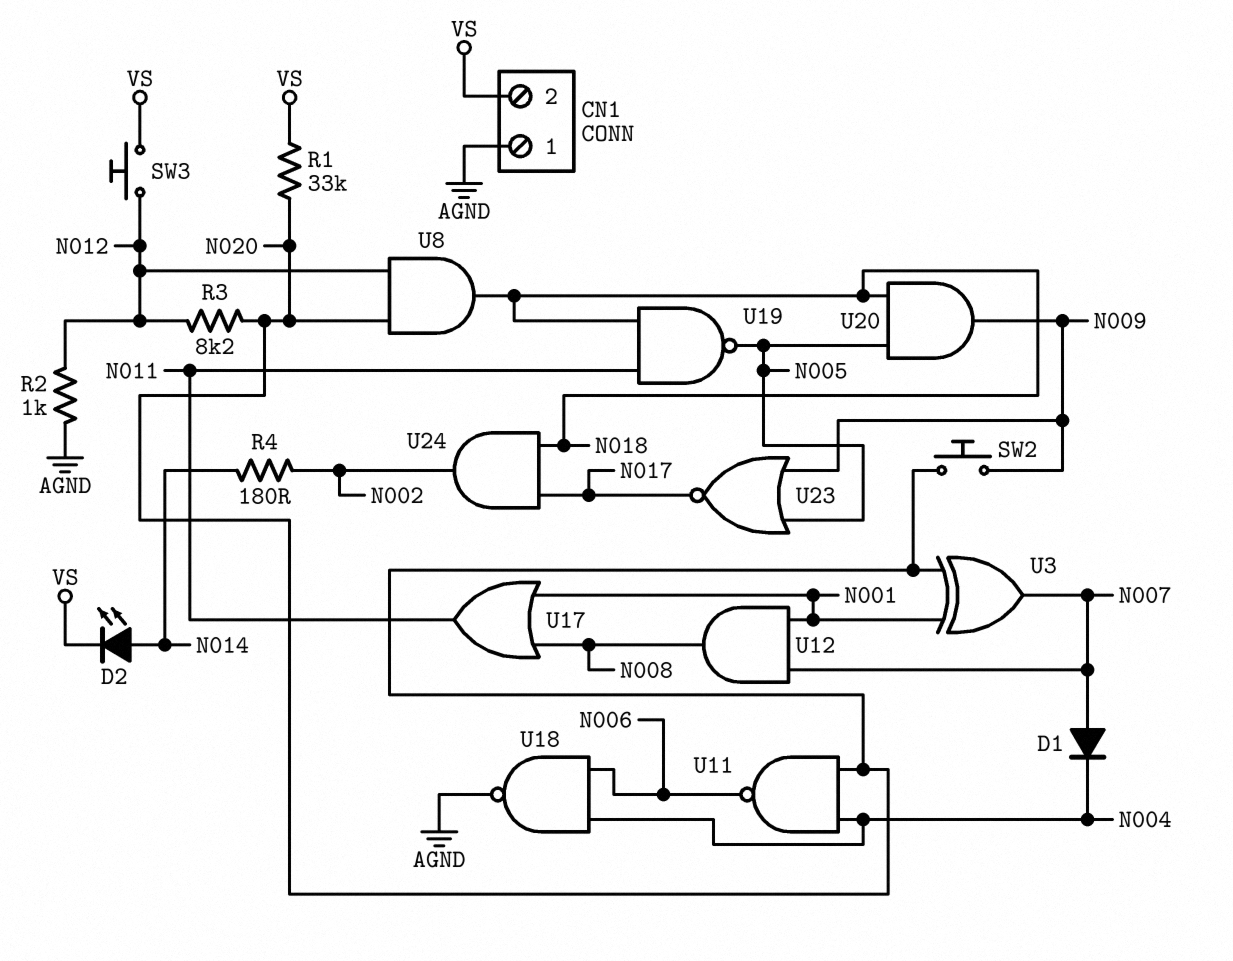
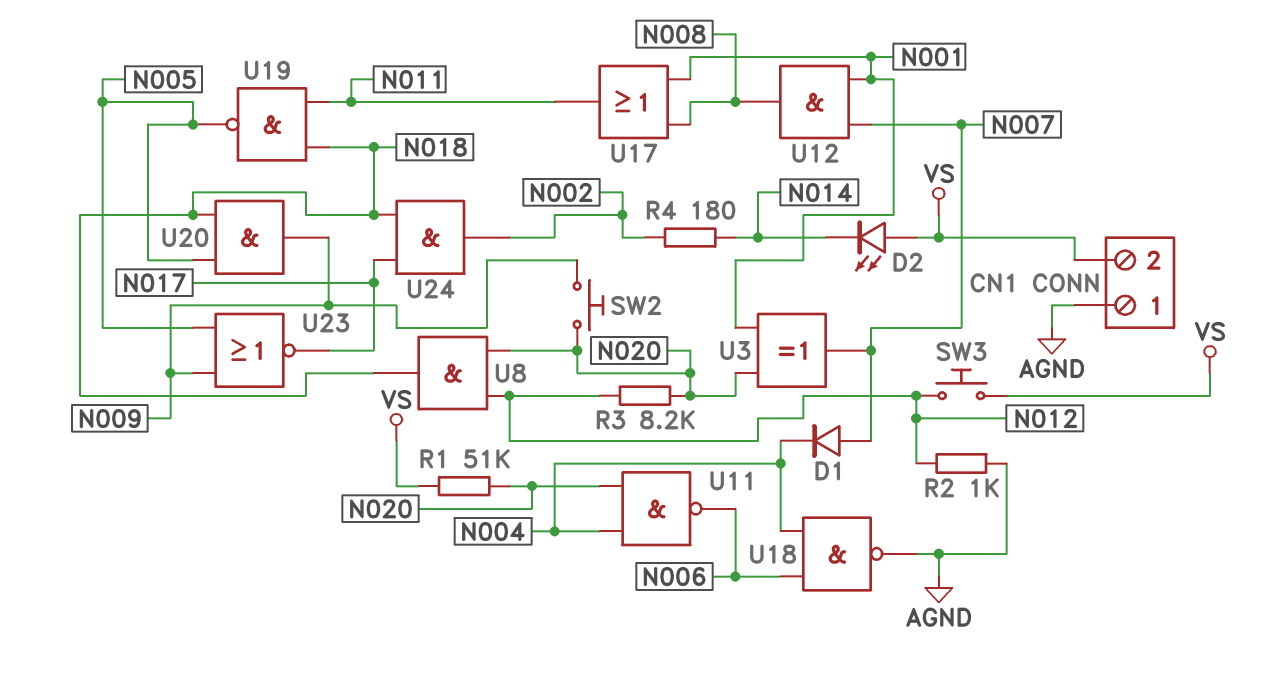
D2: LED (A N014, K VS) -> LED (A VS, K N014)
R1: 33k (N020, VS) -> 51k (N020, VS)

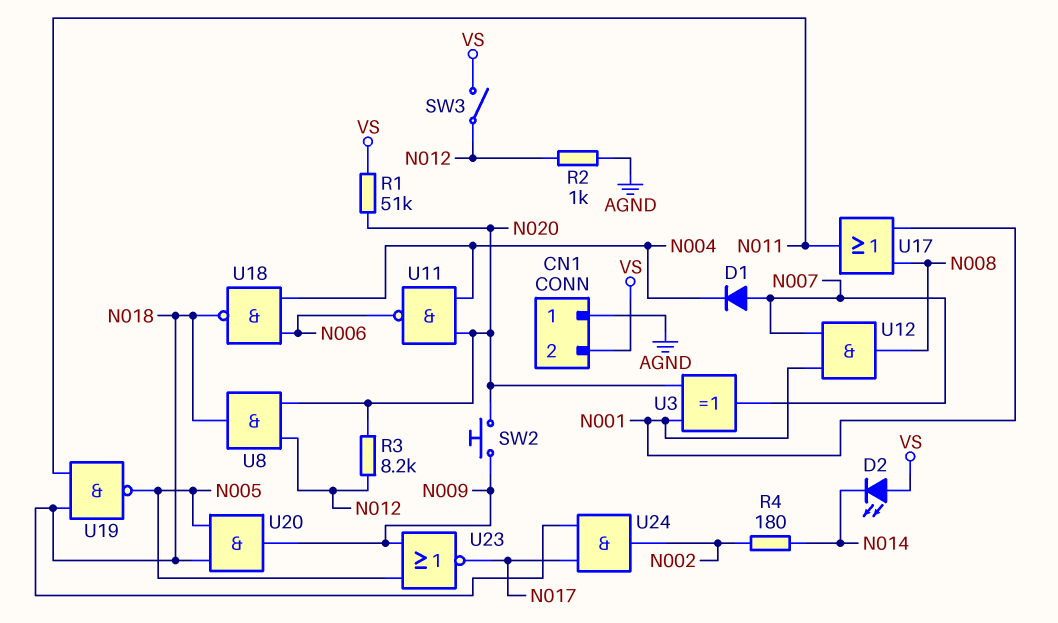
SW3: button (N012, VS) -> switch (N012, VS)
U18: NAND (in N004, in N006, out AGND) -> NAND (in N004, in N006, out N018)

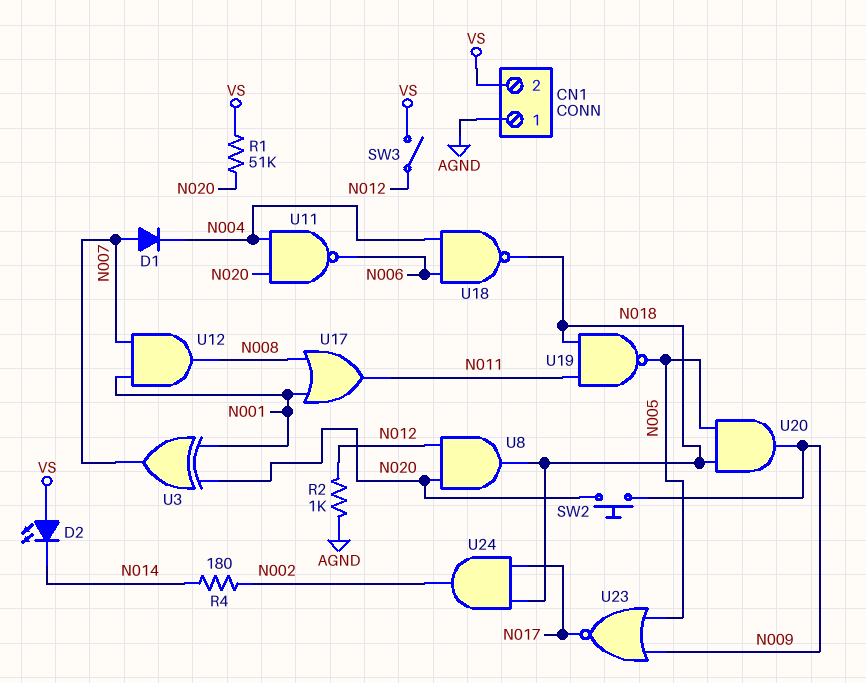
R3: 8.2k (N012, N020) -> none

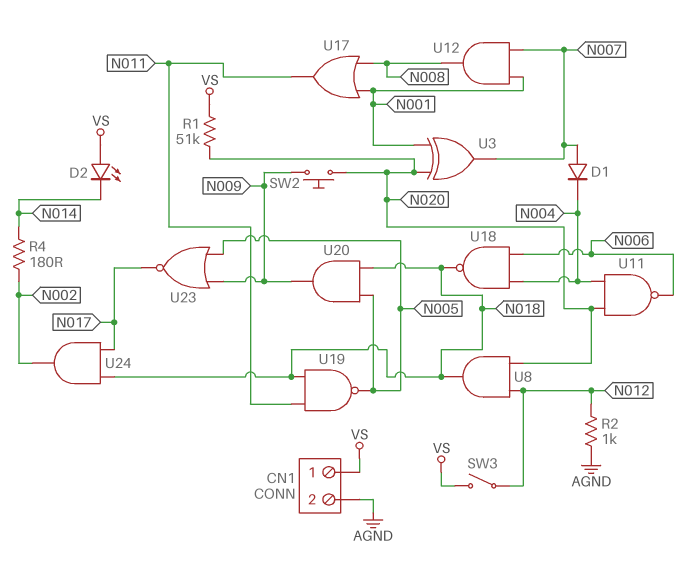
CN1 pin 1: AGND -> VS
CN1 pin 2: VS -> AGND

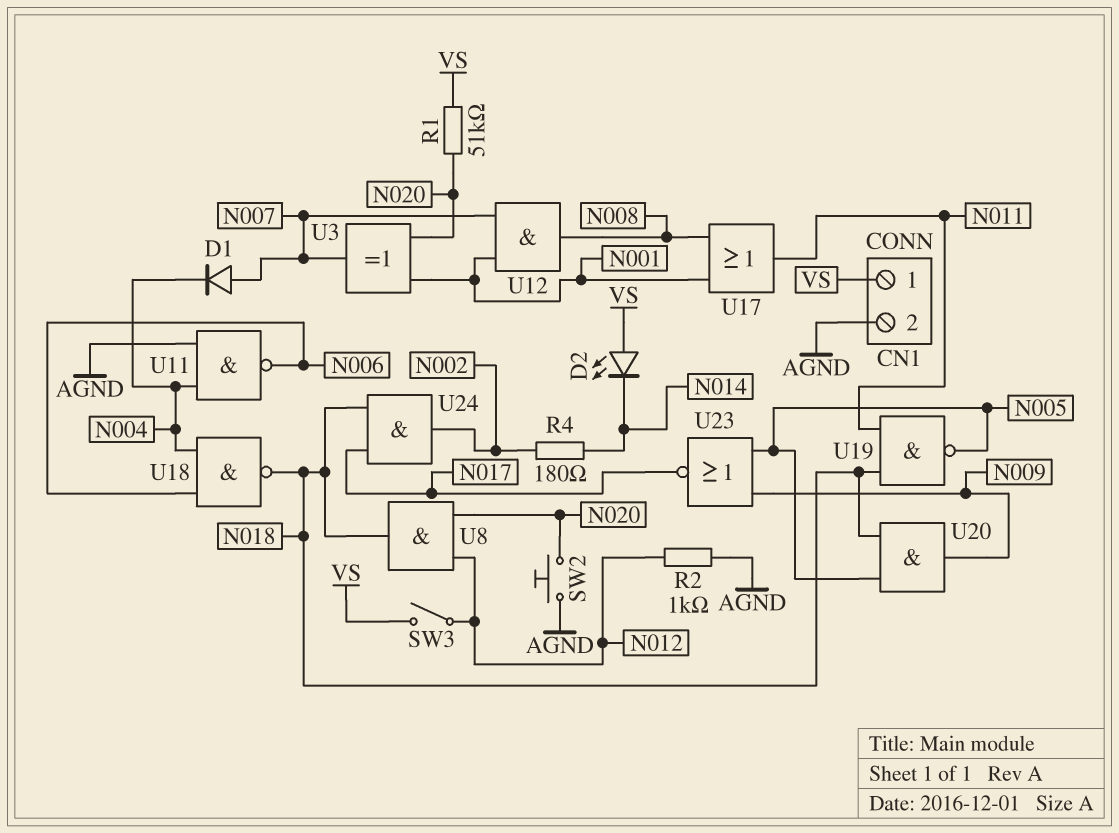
SW2: button (N009, N020) -> button (AGND, N020)
U11: NAND (in N004, in N020, out N006) -> NAND (in AGND, in N004, out N006)

